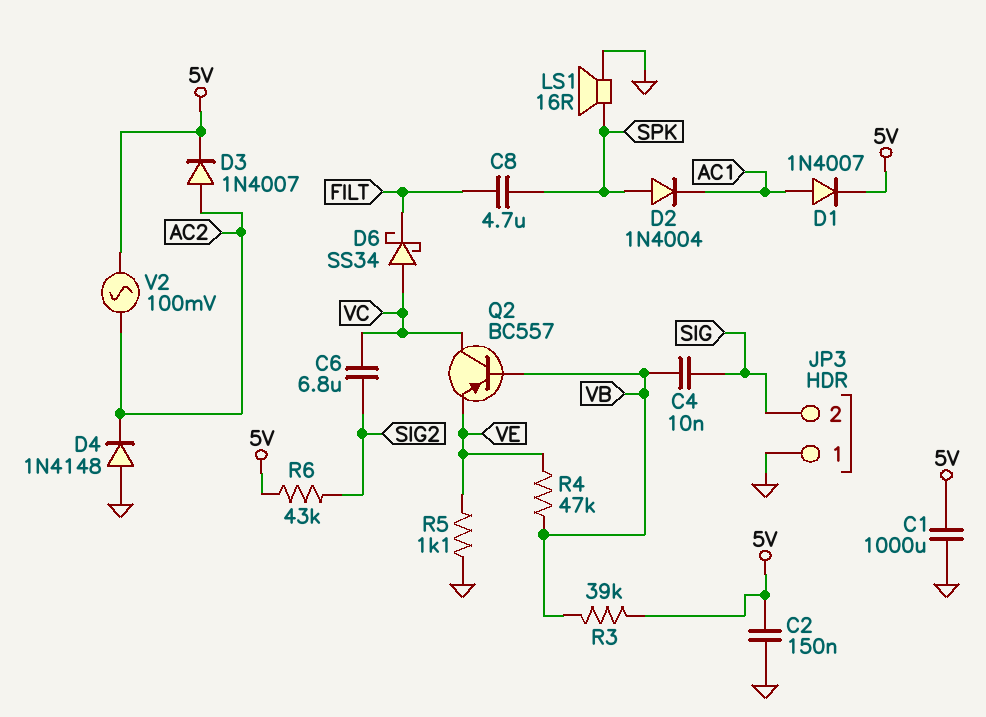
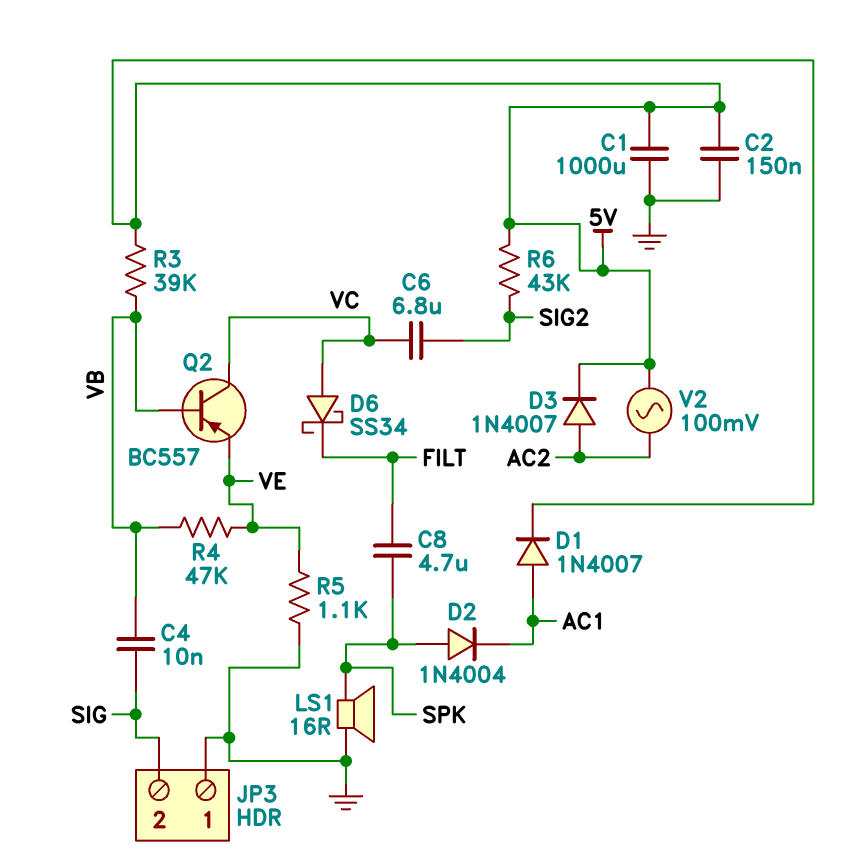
D4: diode 1N4148 (A GND, K AC2) -> none

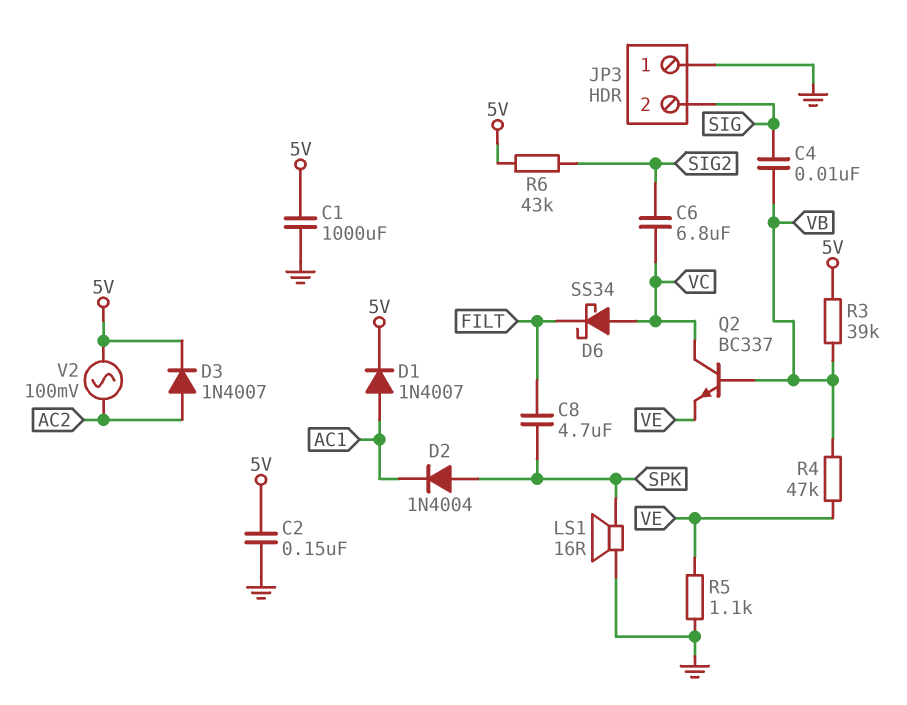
Q2: PNP BC557 (B VB, C VC, E VE) -> NPN BC337 (B VB, C VC, E VE)

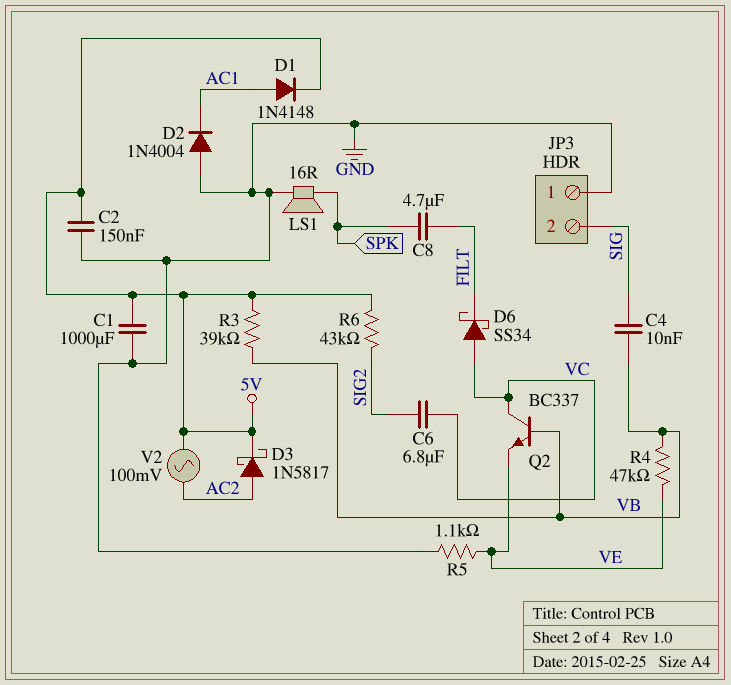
D1: diode 1N4007 (A AC1, K 5V) -> diode 1N4148 (A AC1, K 5V)
D2: diode 1N4004 (A SPK, K AC1) -> diode 1N4004 (A GND, K AC1)
D3: diode 1N4007 (A AC2, K 5V) -> schottky 1N5817 (A AC2, K 5V)

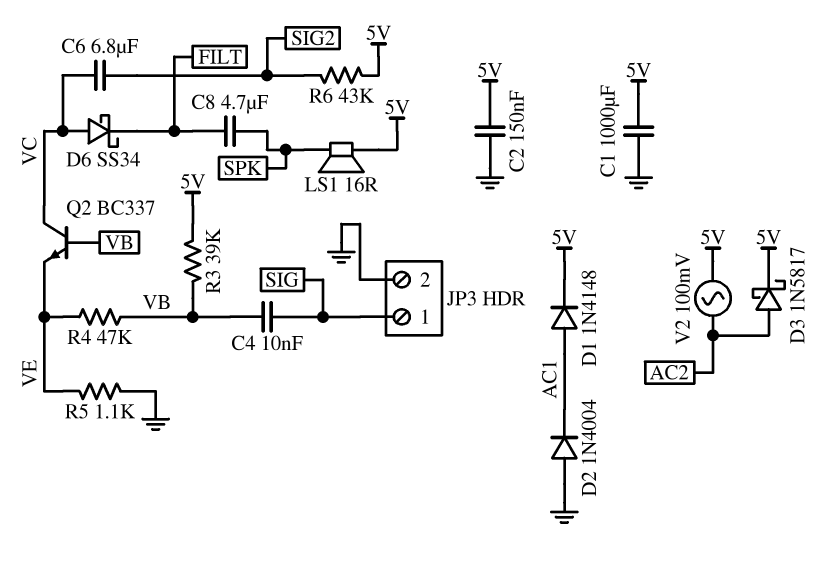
JP3 pin 1: GND -> SIG
JP3 pin 2: SIG -> GND
LS1: speaker 16R (GND, SPK) -> speaker 16R (5V, SPK)

